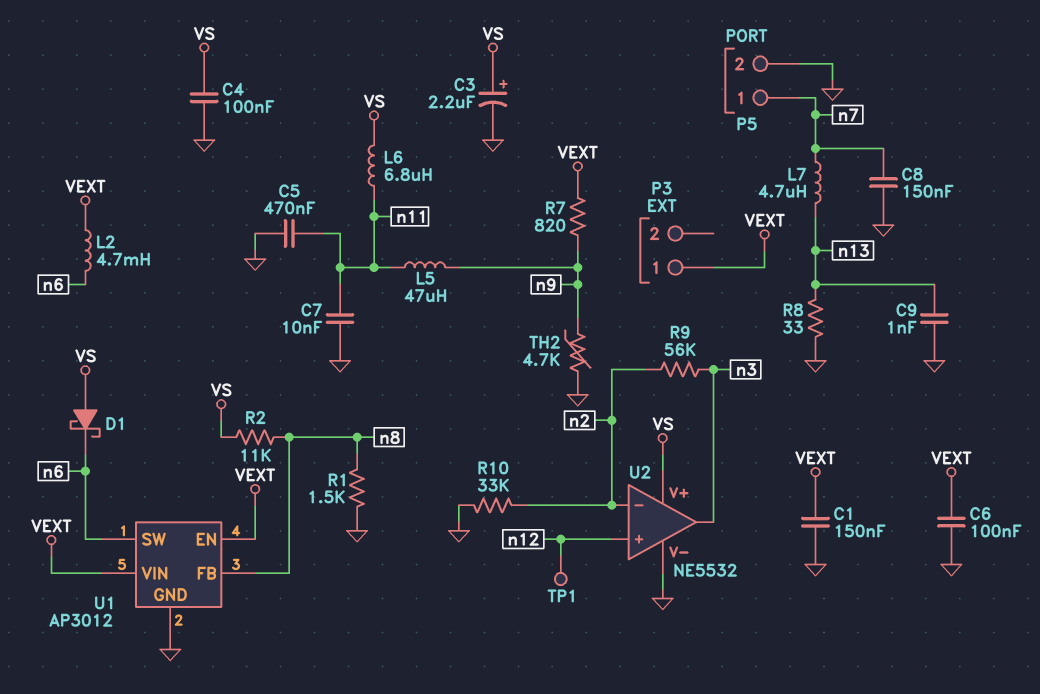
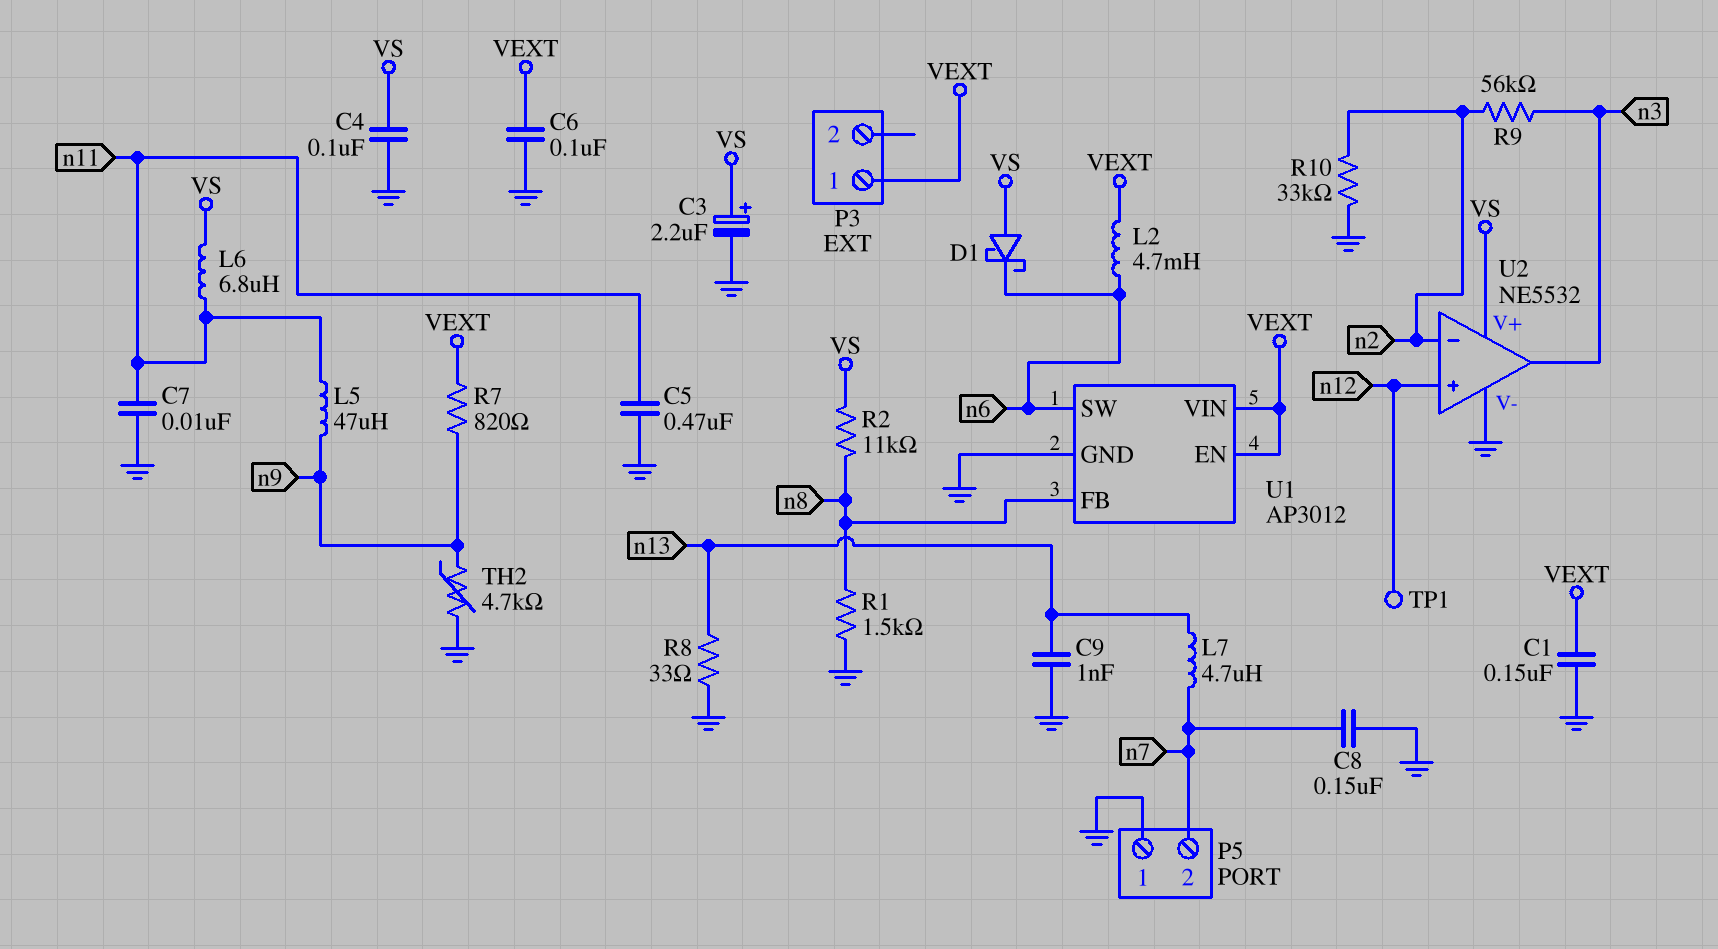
P5 pin 1: n7 -> GND
P5 pin 2: GND -> n7

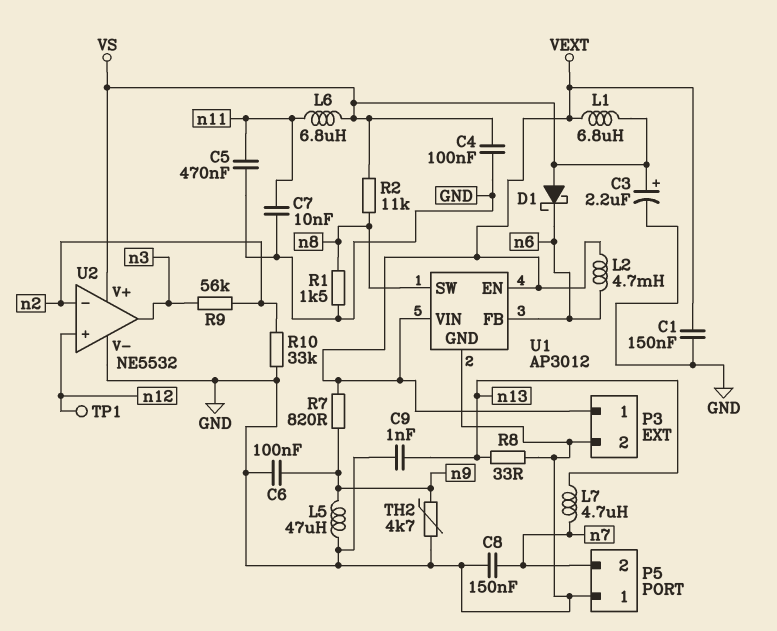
C6: 100nF (GND, VEXT) -> 100nF (GND, n9)
L1: none -> 6.8uH (VEXT, VS)
L5: 47uH (n9, n11) -> 47uH (GND, n9)
P3 pin 2: none -> GND
U1 pin FB: n8 -> n6
U1 pin SW: n6 -> n8

